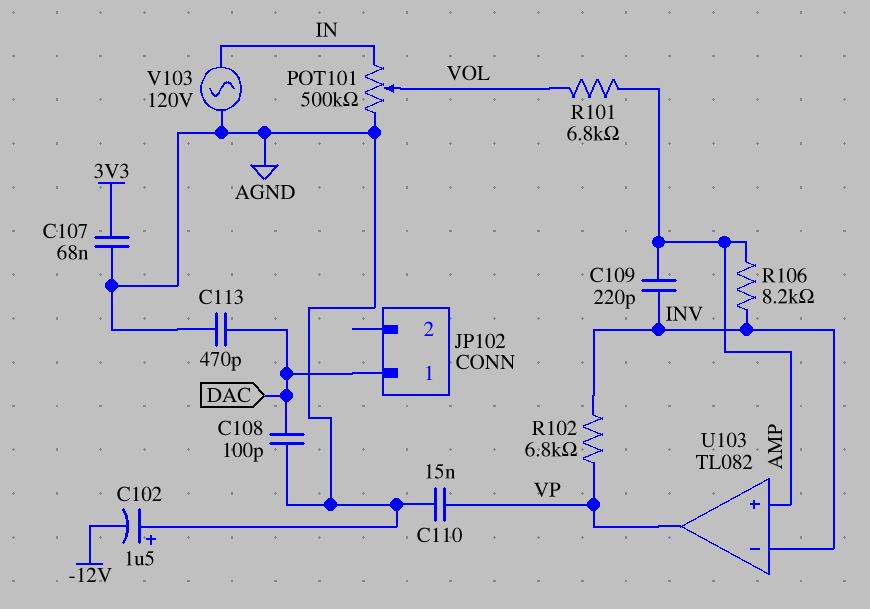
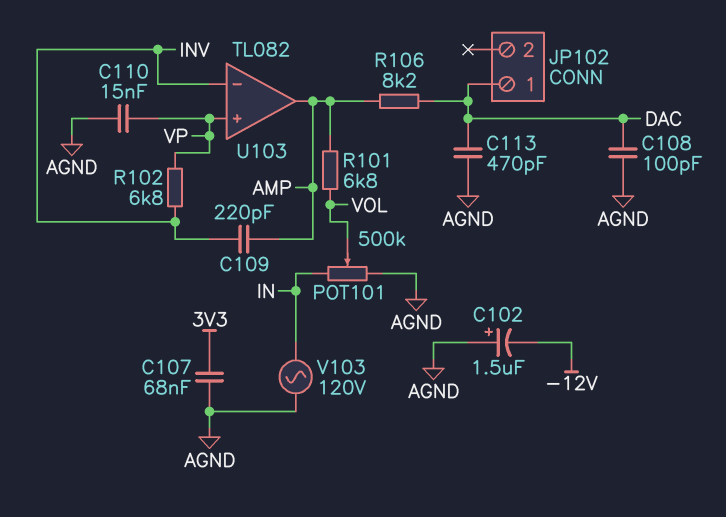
R106: 8.2k (AMP, INV) -> 8.2k (AMP, DAC)
U103 pin in+: AMP -> VP
U103 pin out: VP -> AMP

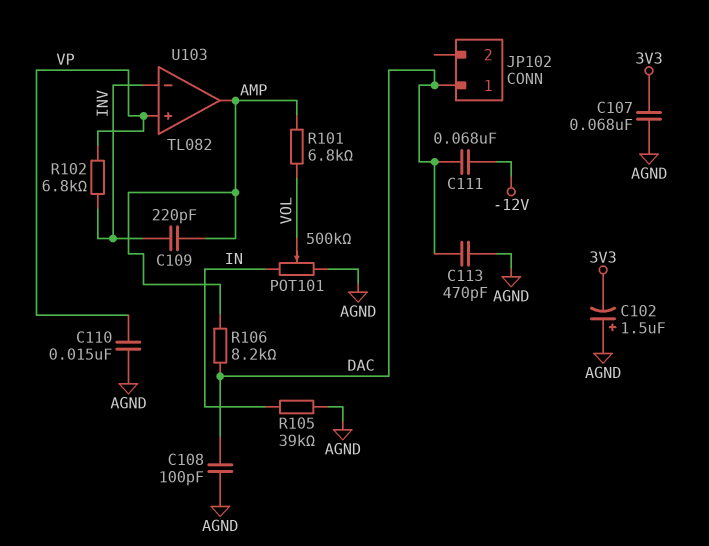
C102: 1.5uF (plus AGND, minus -12V) -> 1.5uF (plus AGND, minus 3V3)
C111: none -> 68nF (-12V, DAC)
R105: none -> 39k (AGND, IN)
V103: AC 120V (AGND, IN) -> none

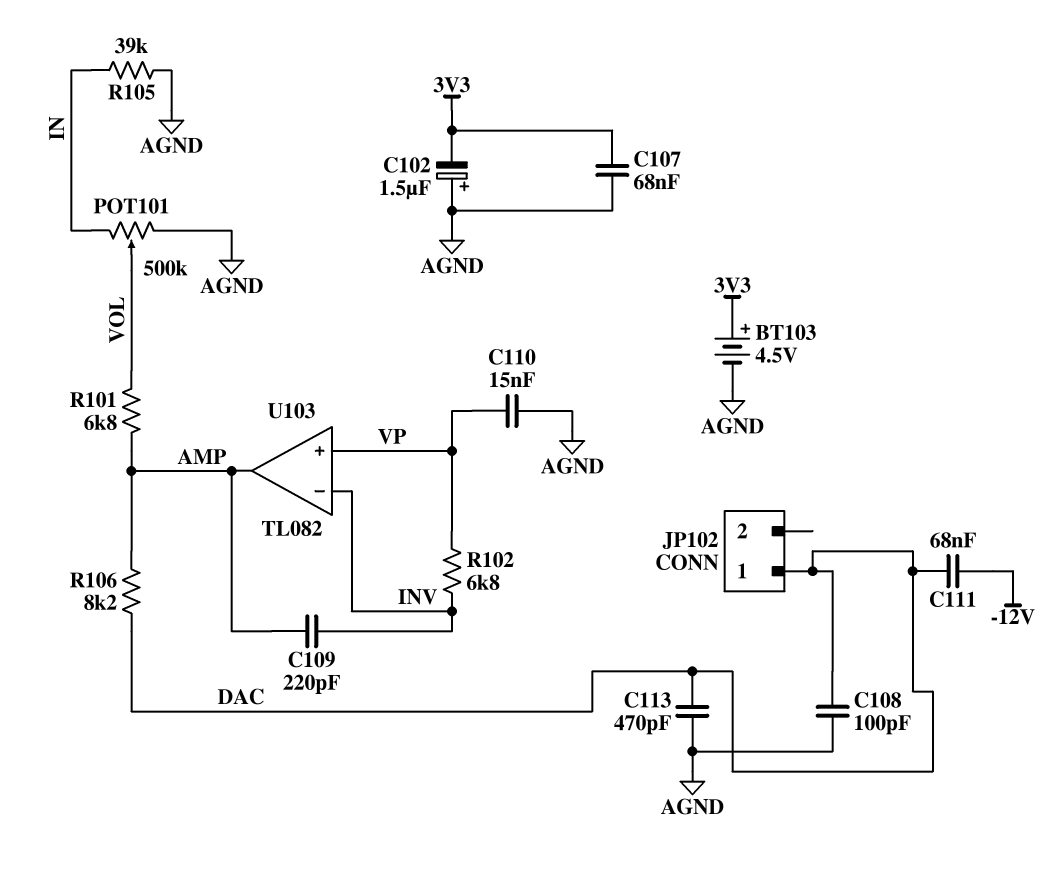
BT103: none -> 4.5V (plus 3V3, minus AGND)

